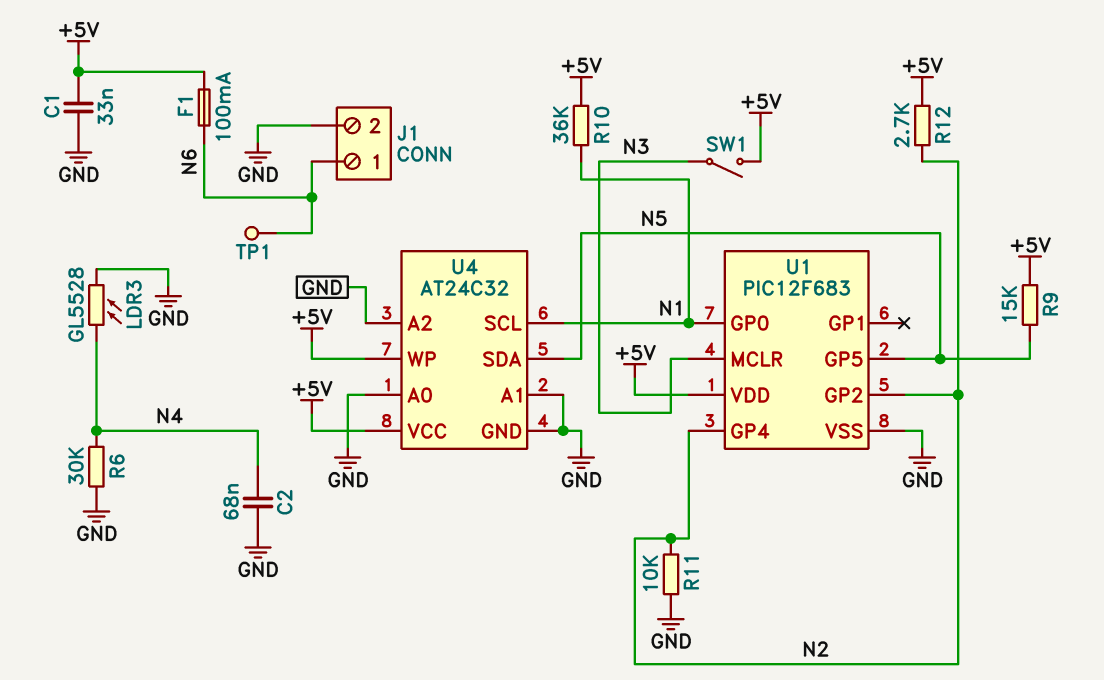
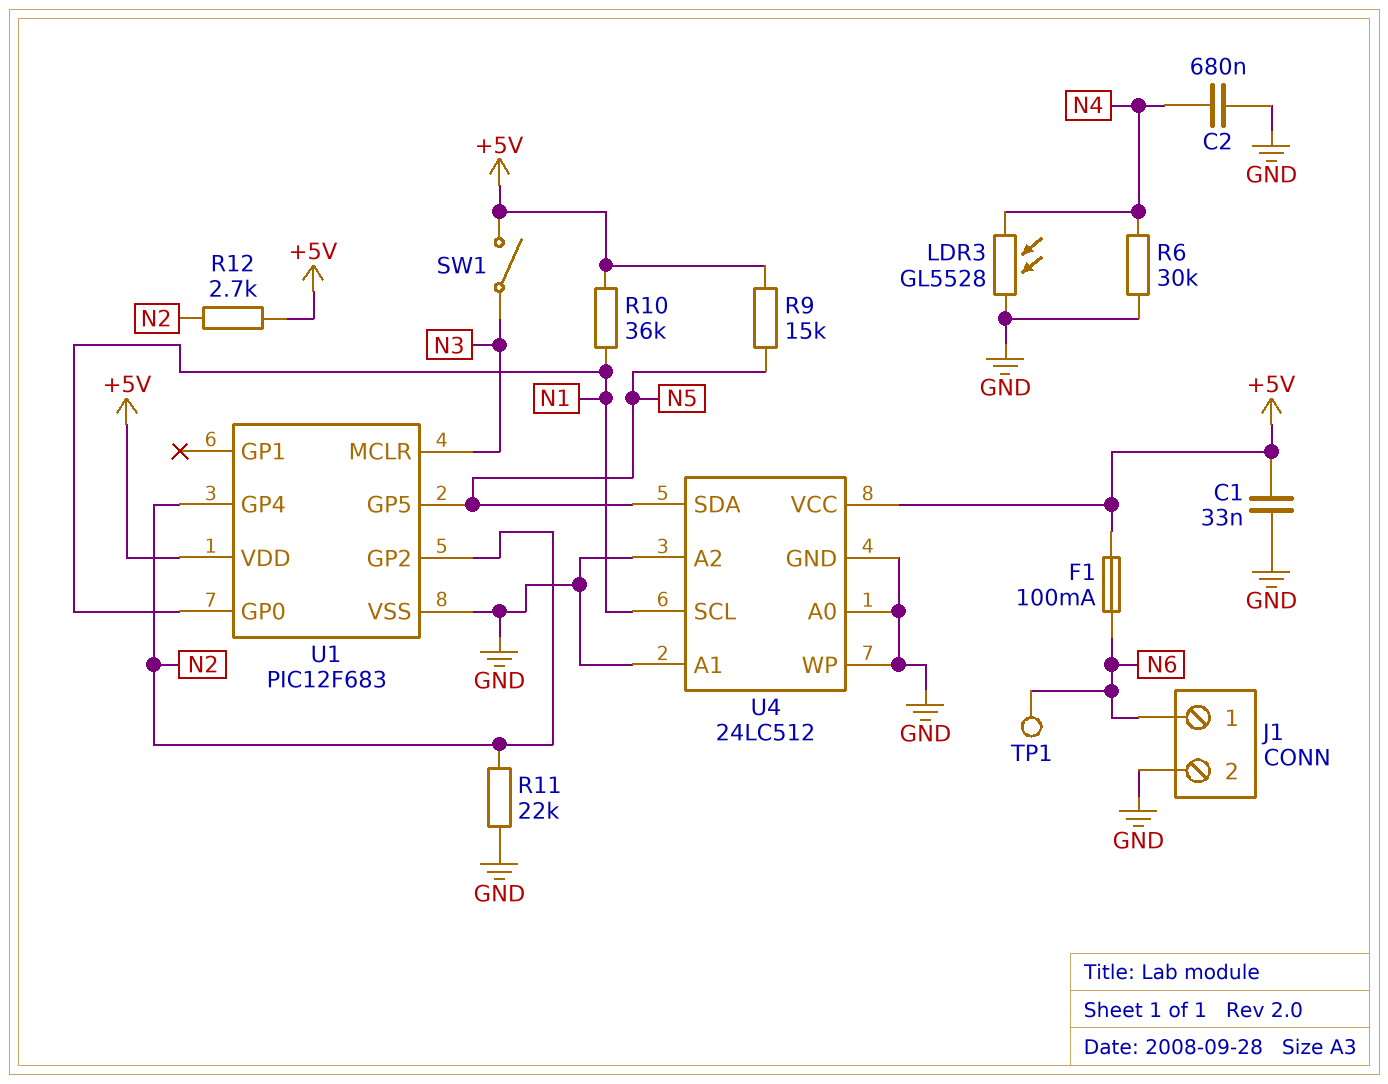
C2: 68nF (GND, N4) -> 680nF (GND, N4)
R11: 10k (GND, N2) -> 22k (GND, N2)
U4: AT24C32 -> 24LC512
U4 pin WP: +5V -> GND

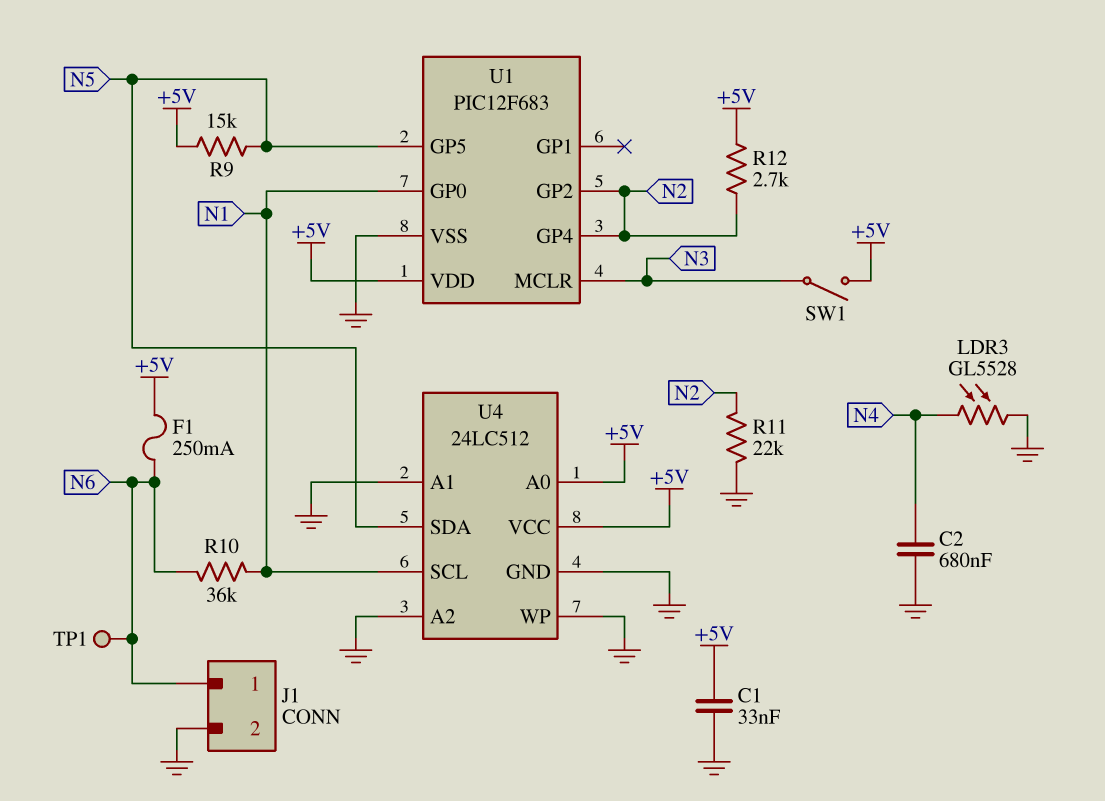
F1: 100mA (+5V, N6) -> 250mA (+5V, N6)
R6: 30k (GND, N4) -> none
R10: 36k (+5V, N1) -> 36k (N1, N6)
U4 pin A0: GND -> +5V

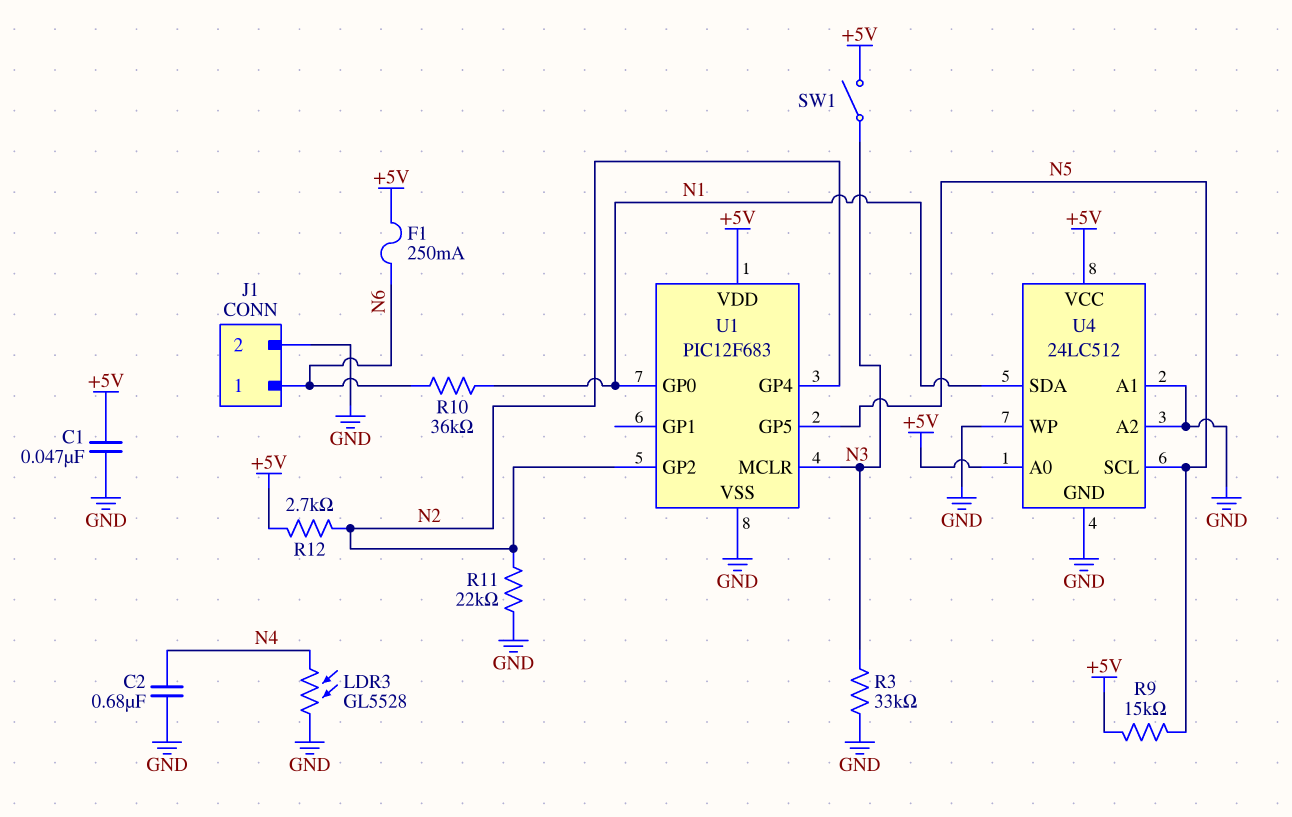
C1: 33nF (+5V, GND) -> 47nF (+5V, GND)
R3: none -> 33k (GND, N3)
TP1: test point (N6) -> none
U4 pin SCL: N1 -> N5
U4 pin SDA: N5 -> N1

